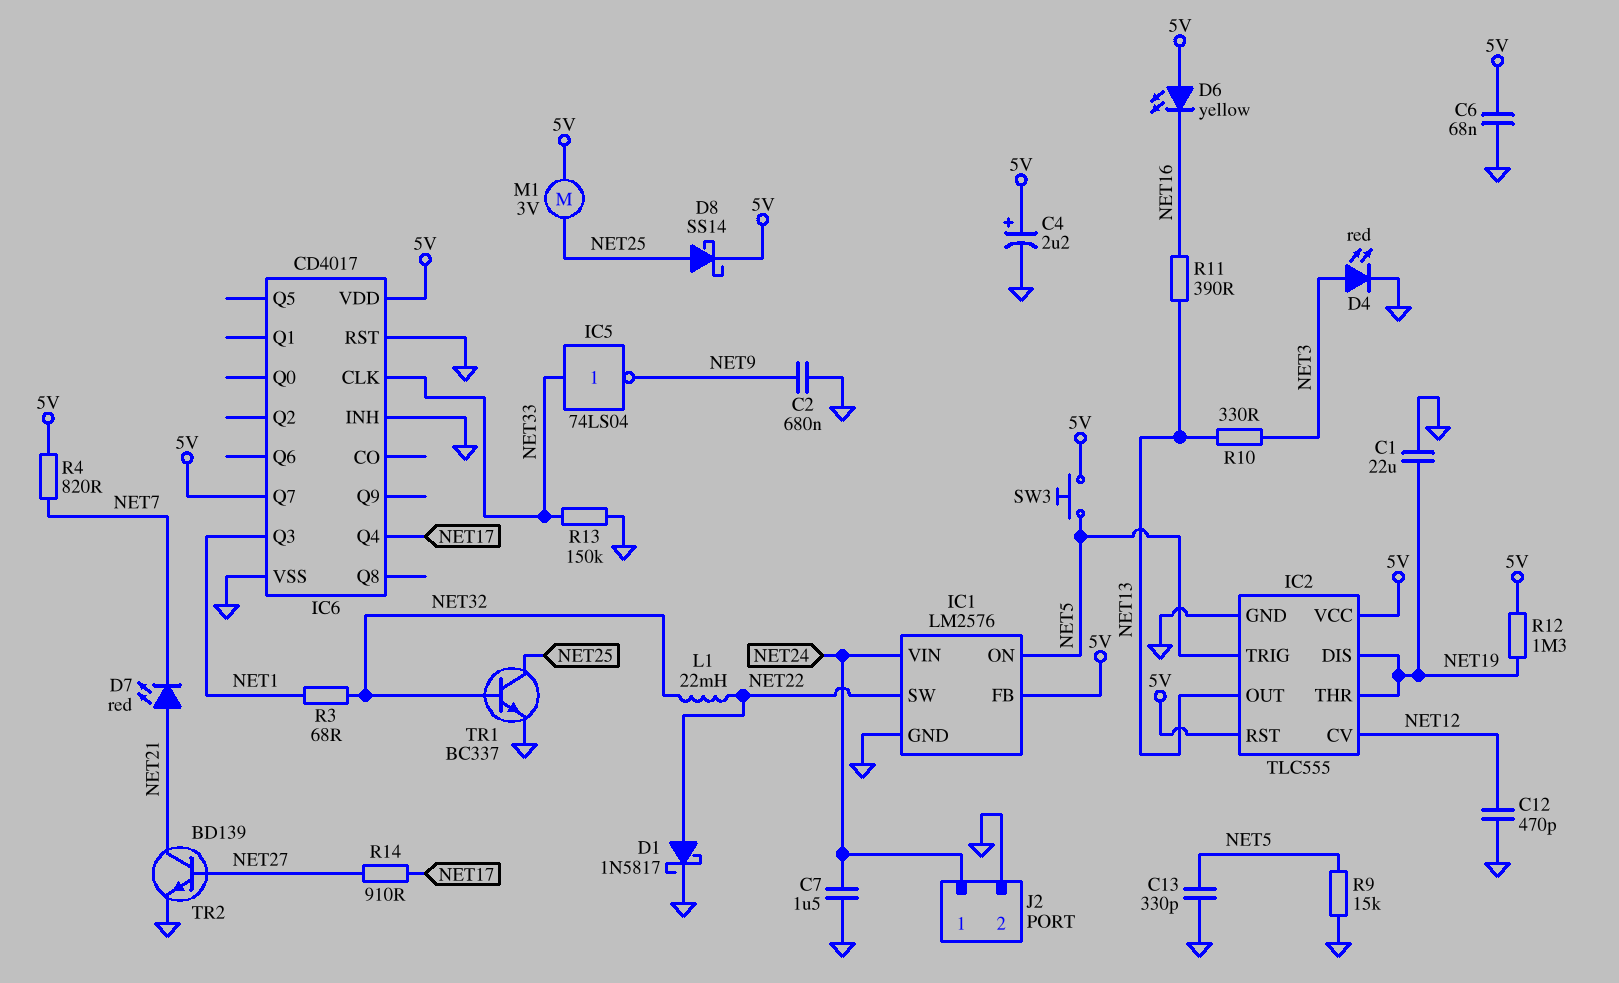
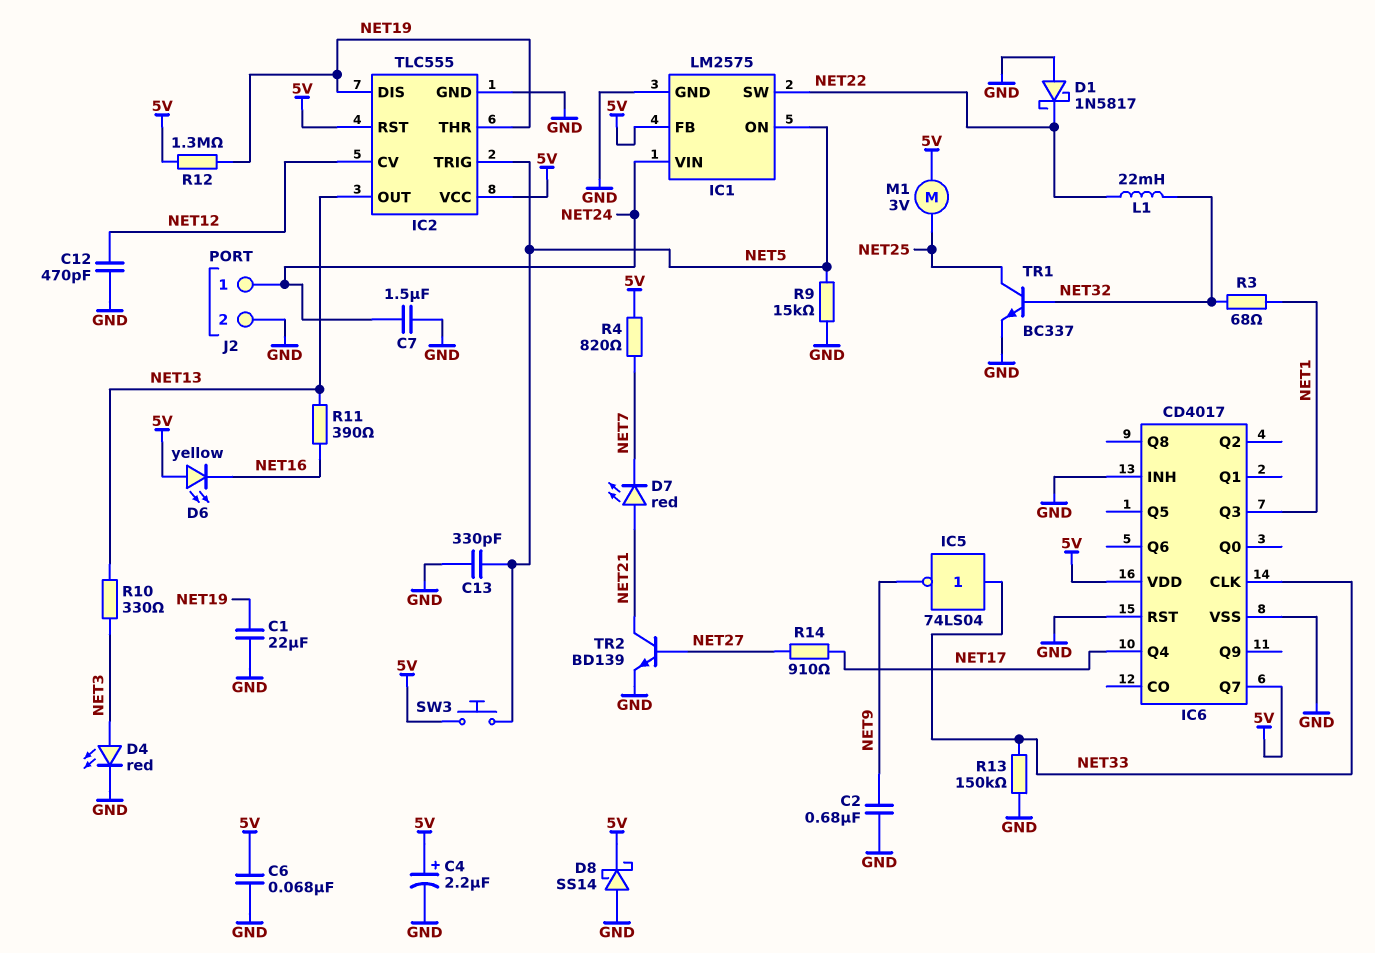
D1: schottky 1N5817 (A NET22, K GND) -> schottky 1N5817 (A GND, K NET22)
D8: schottky SS14 (A NET25, K 5V) -> schottky SS14 (A GND, K 5V)
IC1: LM2576 -> LM2575

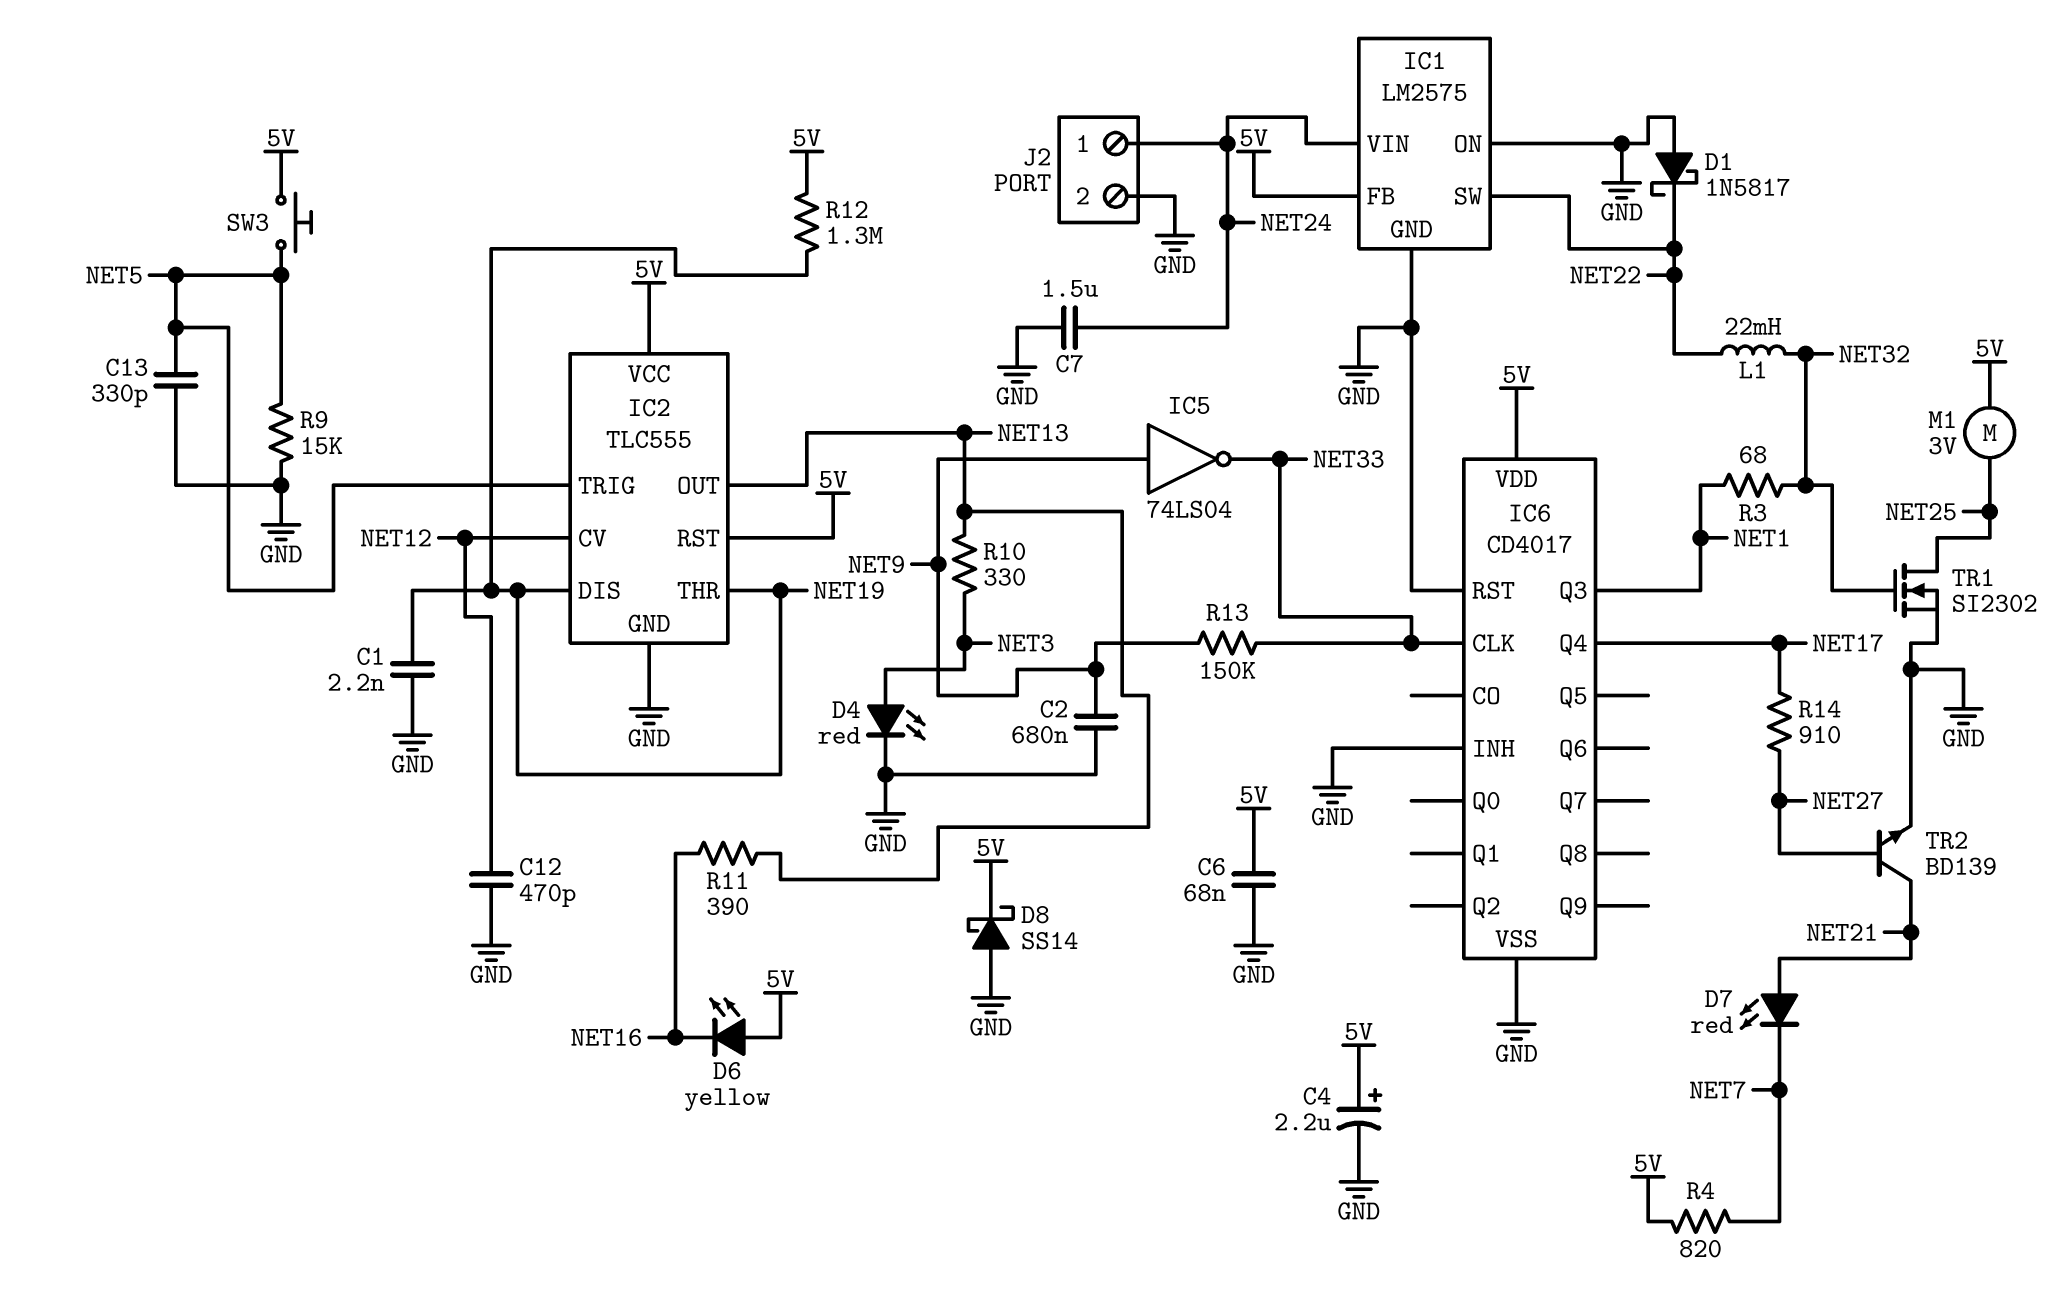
C1: 22uF (GND, NET19) -> 2.2nF (GND, NET19)
IC1 pin ON: NET5 -> GND
IC5: NOT 74LS04 (in NET33, out NET9) -> NOT 74LS04 (in NET9, out NET33)
IC6 pin Q7: 5V -> none
R13: 150k (GND, NET33) -> 150k (NET9, NET33)
TR1: NPN BC337 (B NET32, C NET25, E GND) -> NMOS SI2302 (G NET32, D NET25, S GND)

